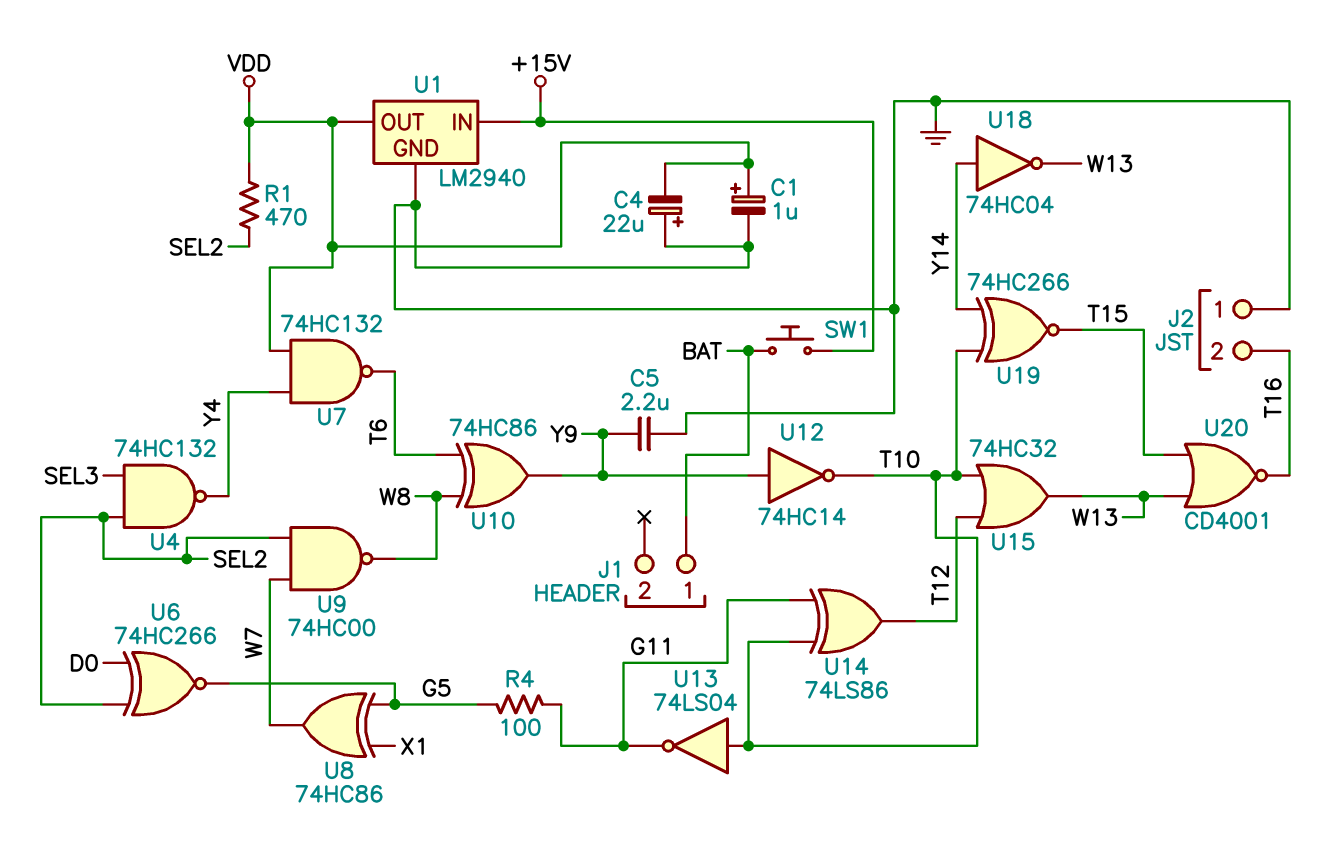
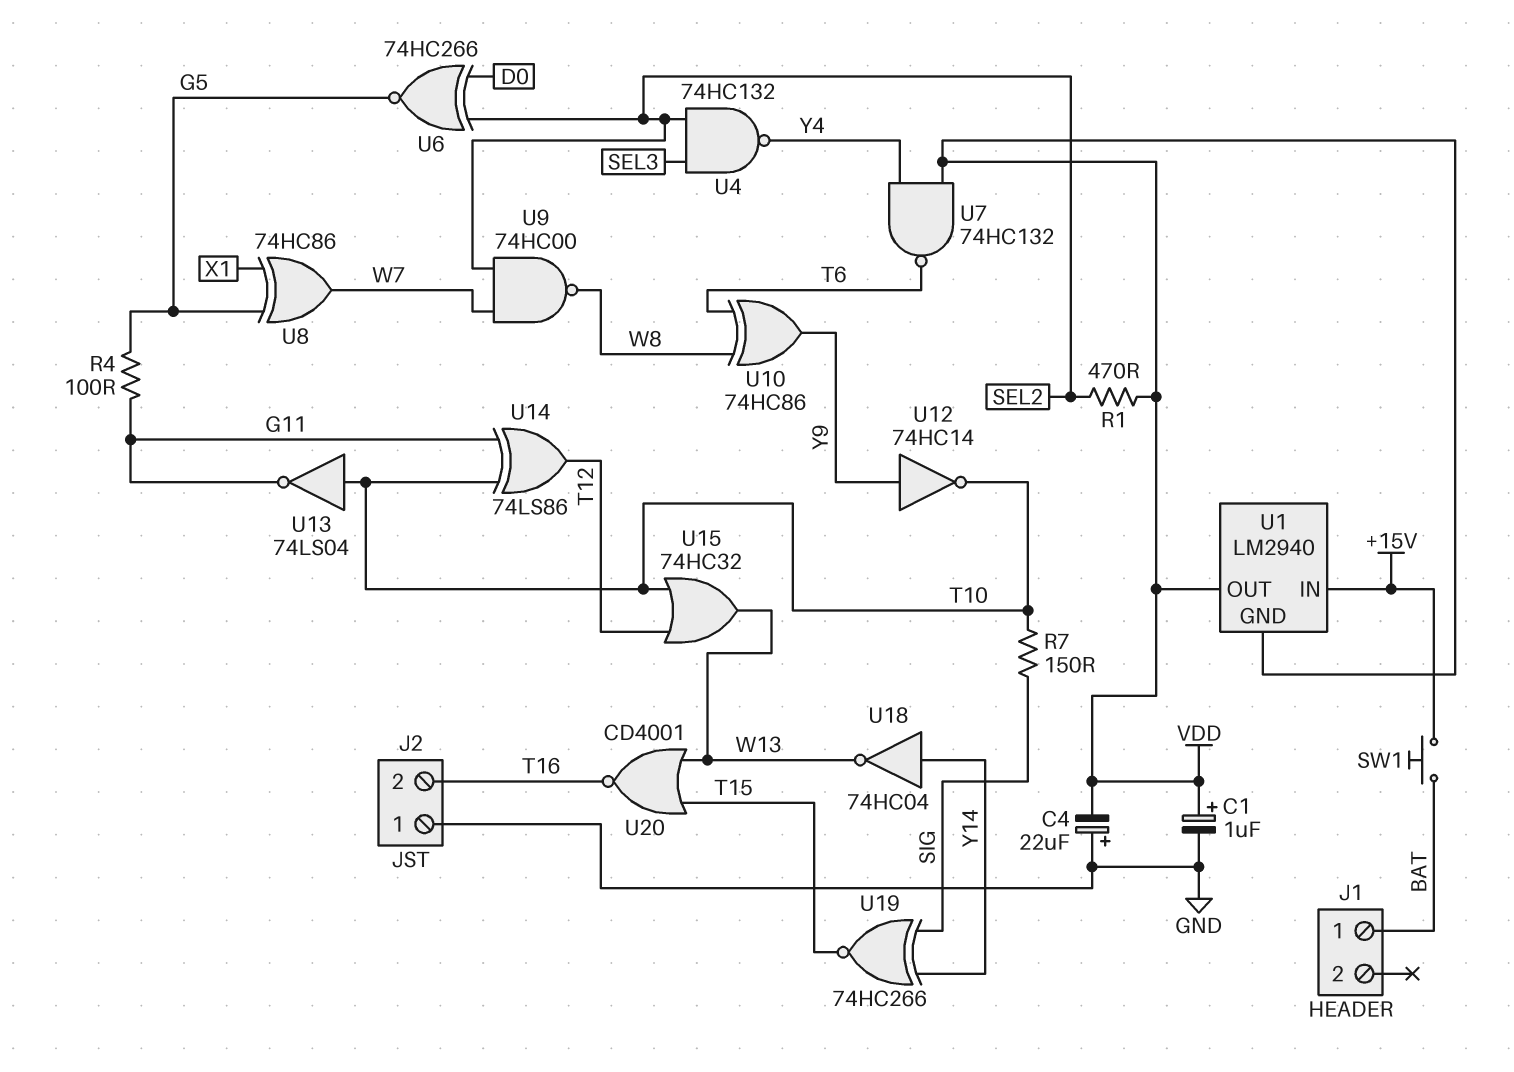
C5: 2.2uF (GND, Y9) -> none
R7: none -> 150 (SIG, T10)
U1 pin GND: GND -> VDD
U19: XNOR 74HC266 (in T10, in Y14, out T15) -> XNOR 74HC266 (in SIG, in Y14, out T15)

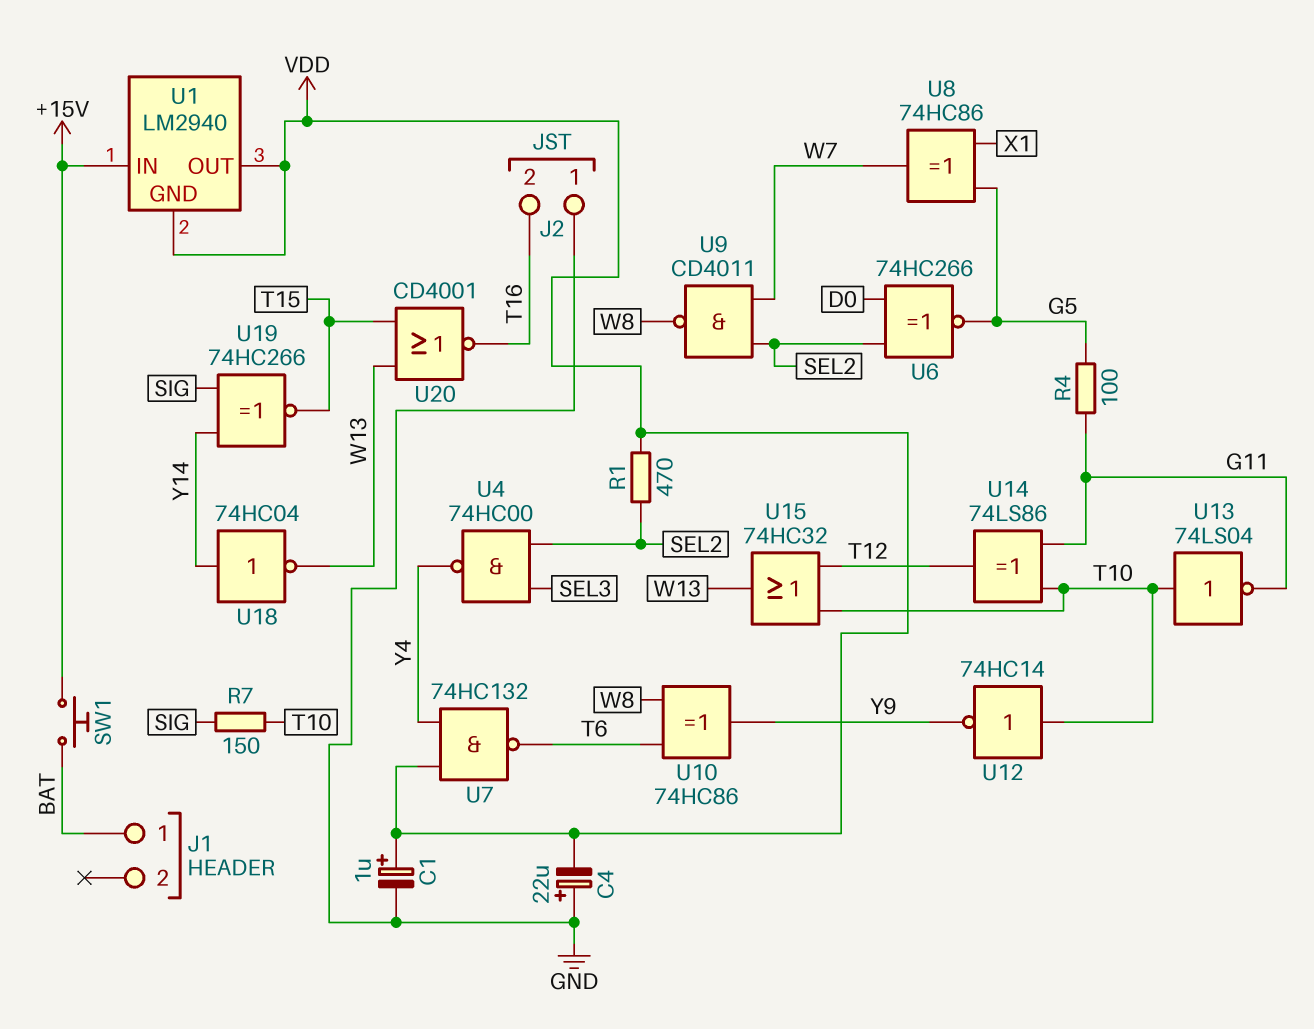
U4: NAND 74HC132 (in SEL2, in SEL3, out Y4) -> NAND 74HC00 (in SEL2, in SEL3, out Y4)
U9: NAND 74HC00 (in SEL2, in W7, out W8) -> NAND CD4011 (in SEL2, in W7, out W8)
U12: NOT 74HC14 (in Y9, out T10) -> NOT 74HC14 (in T10, out Y9)

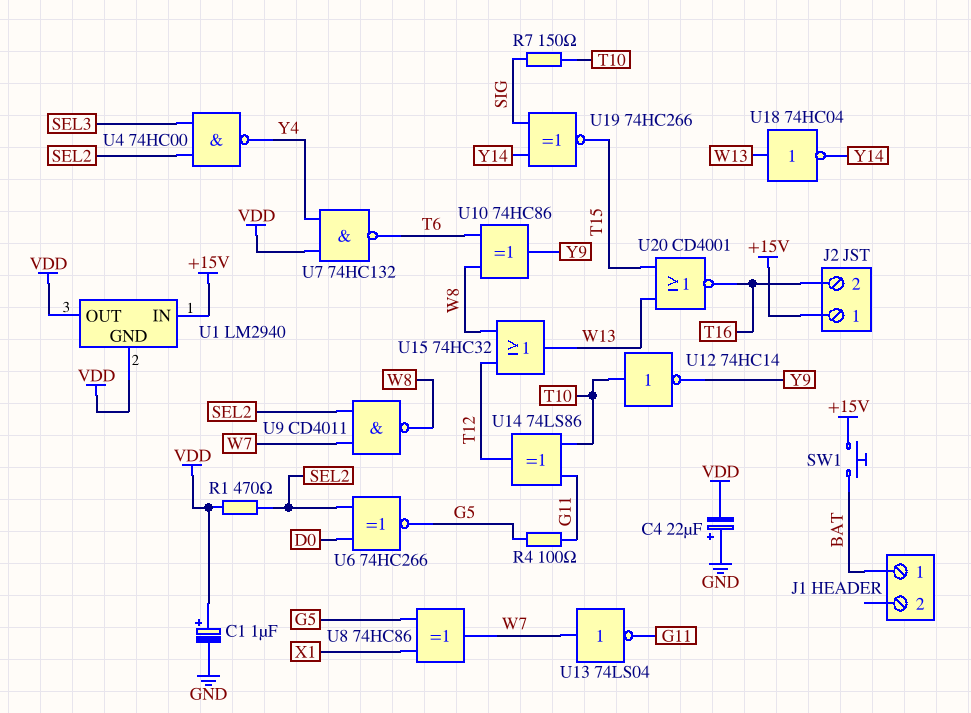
J2 pin 1: GND -> +15V
U13: NOT 74LS04 (in T10, out G11) -> NOT 74LS04 (in W7, out G11)
U15: OR 74HC32 (in T10, in T12, out W13) -> OR 74HC32 (in T12, in W8, out W13)
U18: NOT 74HC04 (in Y14, out W13) -> NOT 74HC04 (in W13, out Y14)

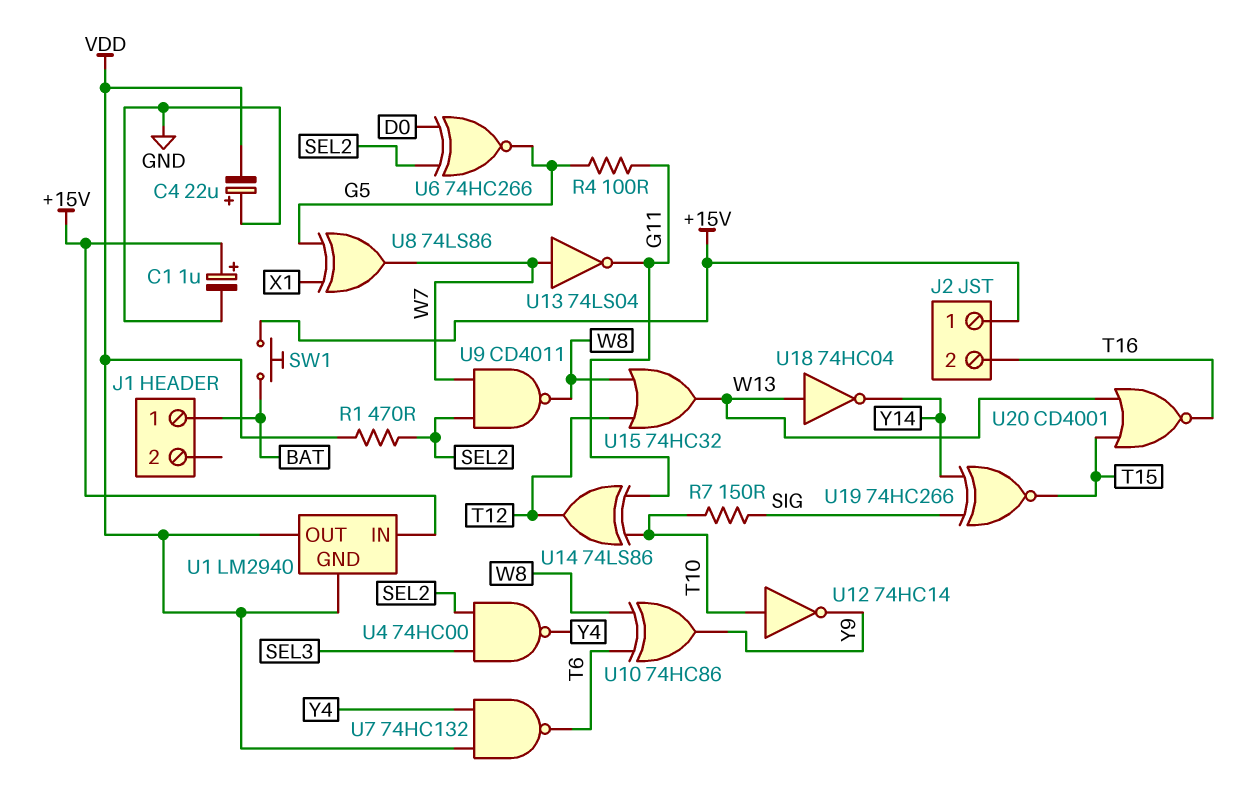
C1: 1uF (plus VDD, minus GND) -> 1uF (plus +15V, minus GND)
U8: XOR 74HC86 (in G5, in X1, out W7) -> XOR 74LS86 (in G5, in X1, out W7)

